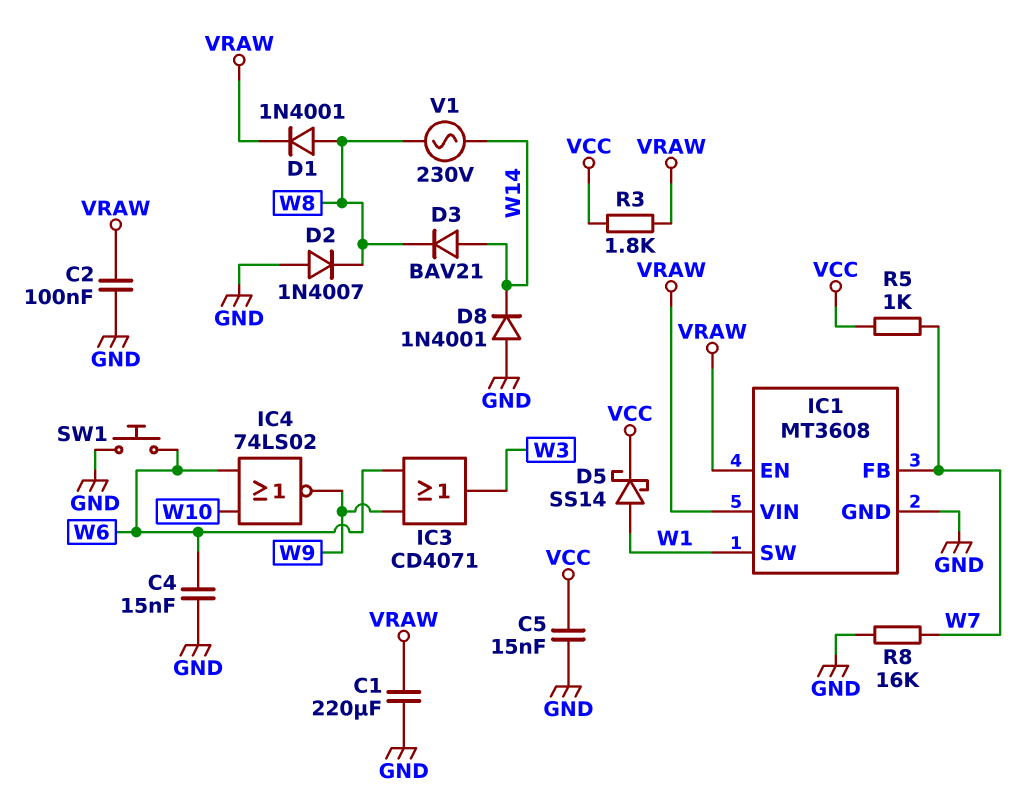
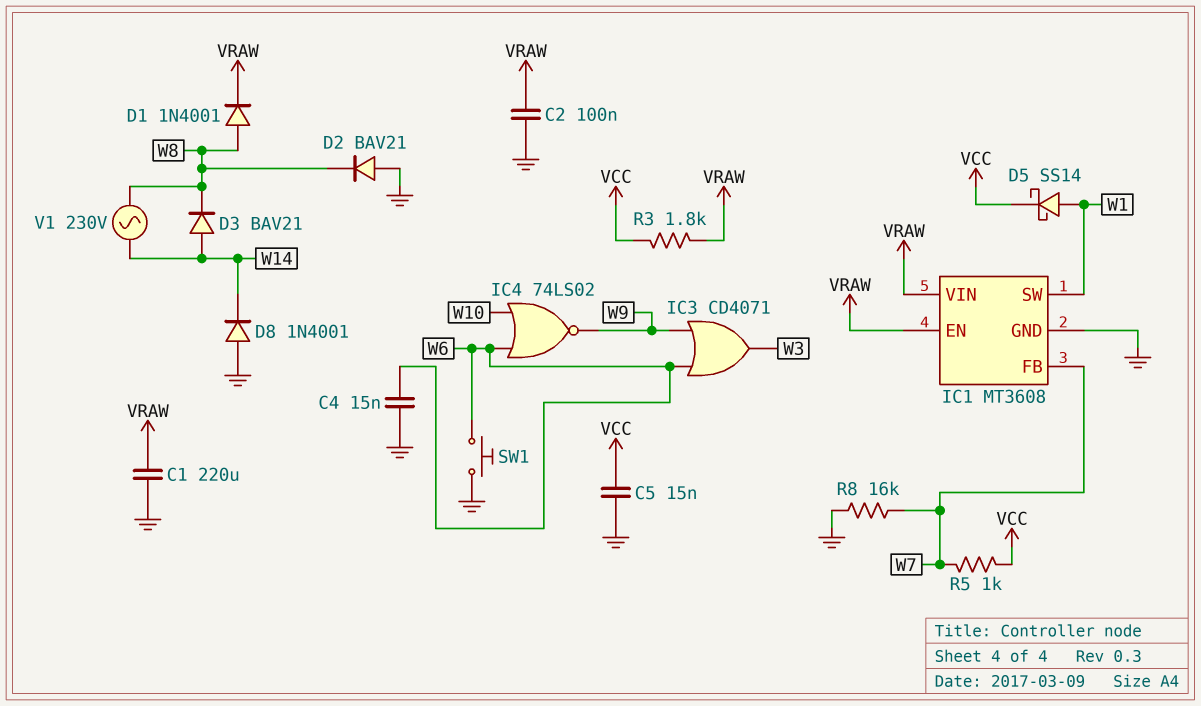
D2: diode 1N4007 (A GND, K W8) -> diode BAV21 (A GND, K W8)

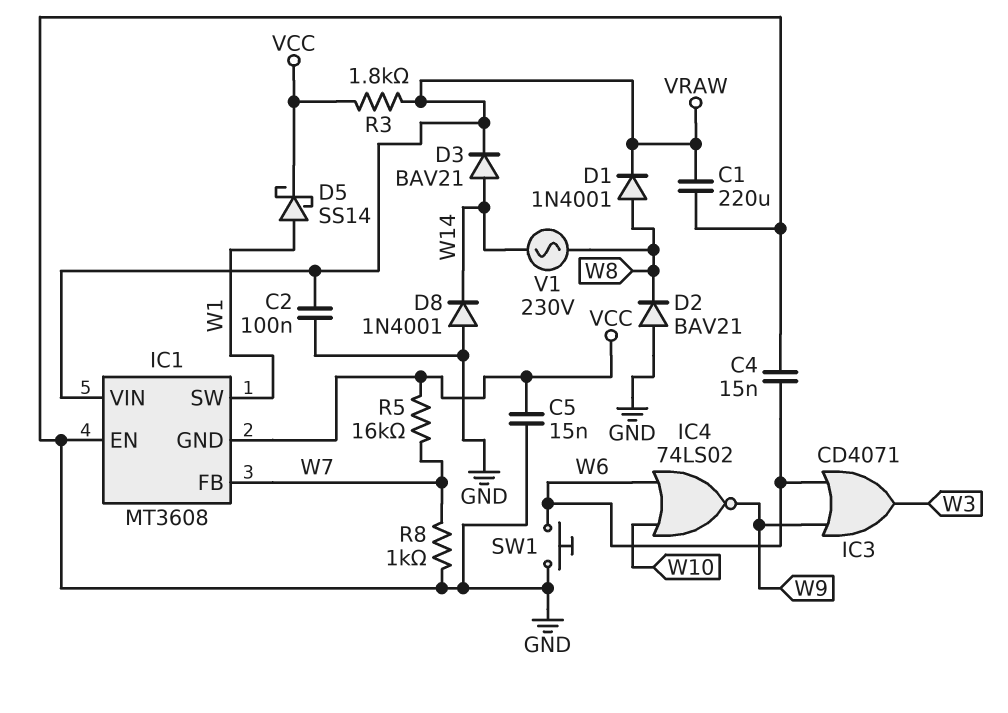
D3: diode BAV21 (A W14, K W8) -> diode BAV21 (A W14, K VRAW)
IC1 pin EN: VRAW -> GND
IC1 pin GND: GND -> VCC
R5: 1k (VCC, W7) -> 16k (VCC, W7)
R8: 16k (GND, W7) -> 1k (GND, W7)

